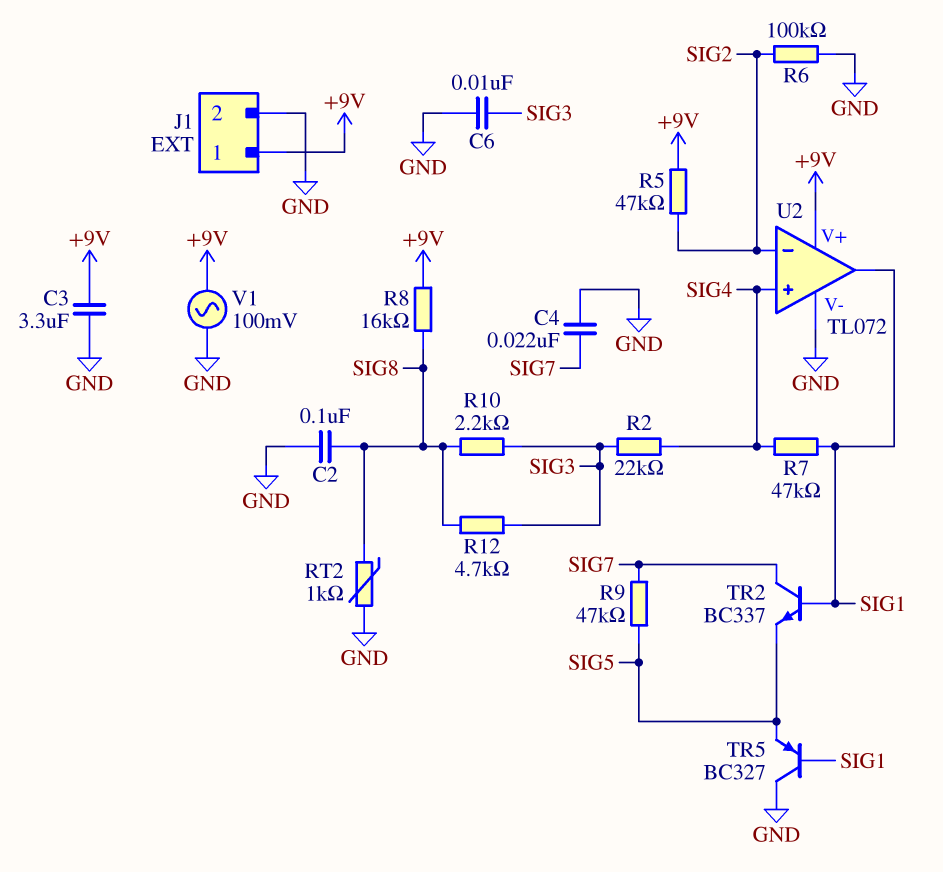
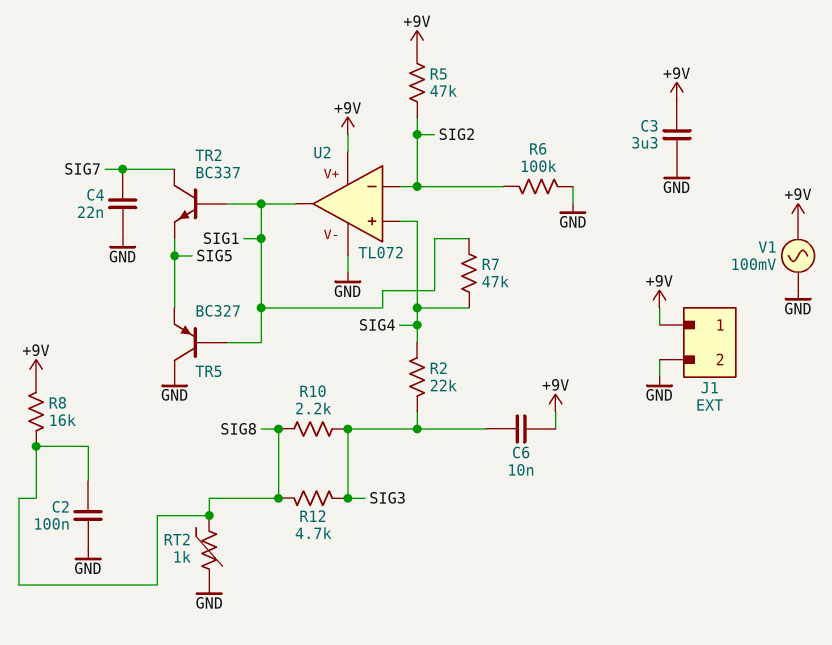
C6: 10nF (GND, SIG3) -> 10nF (+9V, SIG3)
R9: 47k (SIG5, SIG7) -> none

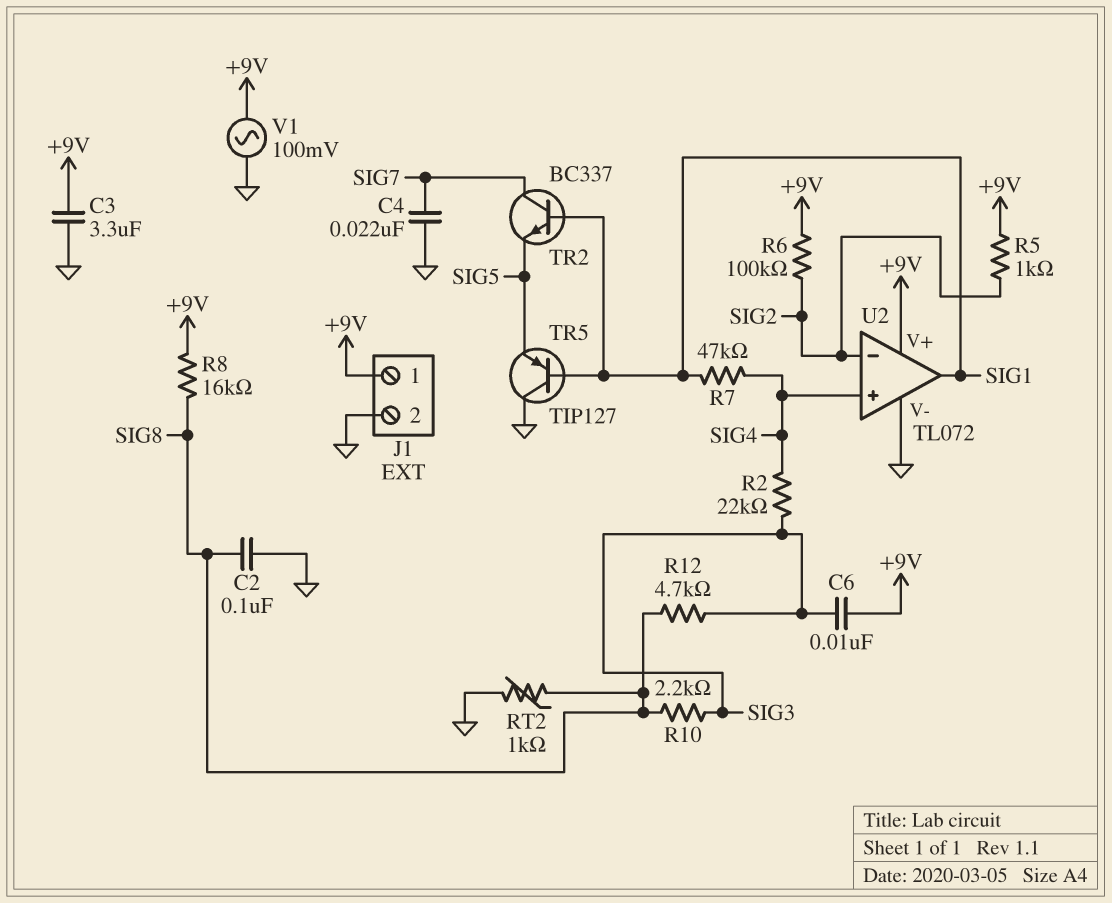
R5: 47k (+9V, SIG2) -> 1k (+9V, SIG2)
R6: 100k (GND, SIG2) -> 100k (+9V, SIG2)
TR5: PNP BC327 (B SIG1, C GND, E SIG5) -> PNP TIP127 (B SIG1, C GND, E SIG5)

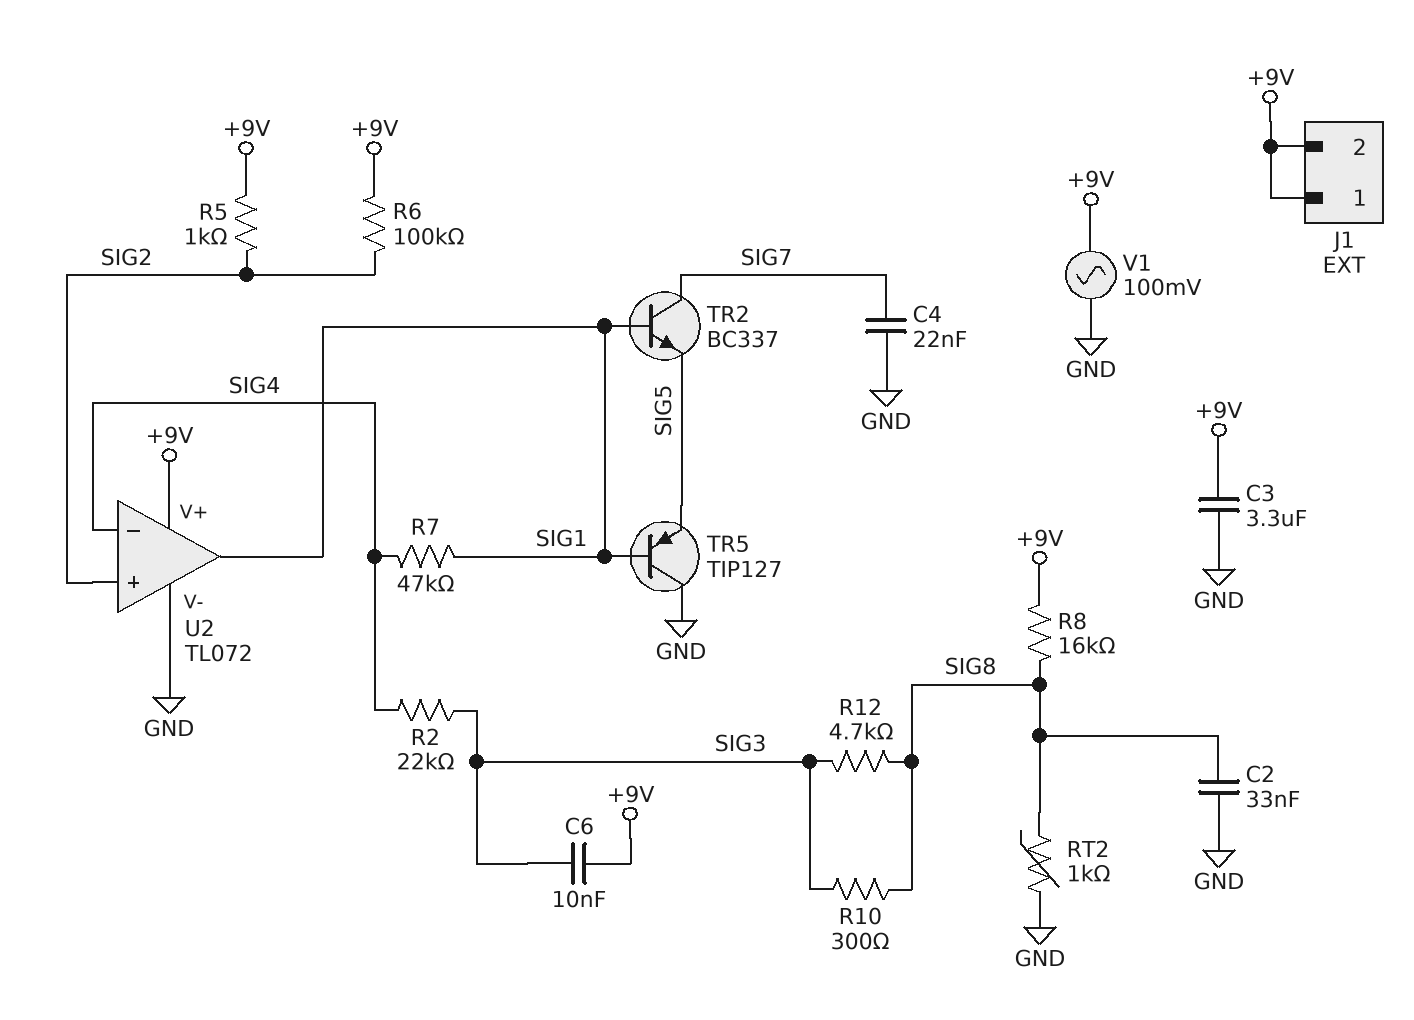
C2: 100nF (GND, SIG8) -> 33nF (GND, SIG8)
J1 pin 2: GND -> +9V
R10: 2.2k (SIG3, SIG8) -> 300 (SIG3, SIG8)
U2 pin in+: SIG4 -> SIG2
U2 pin in-: SIG2 -> SIG4

